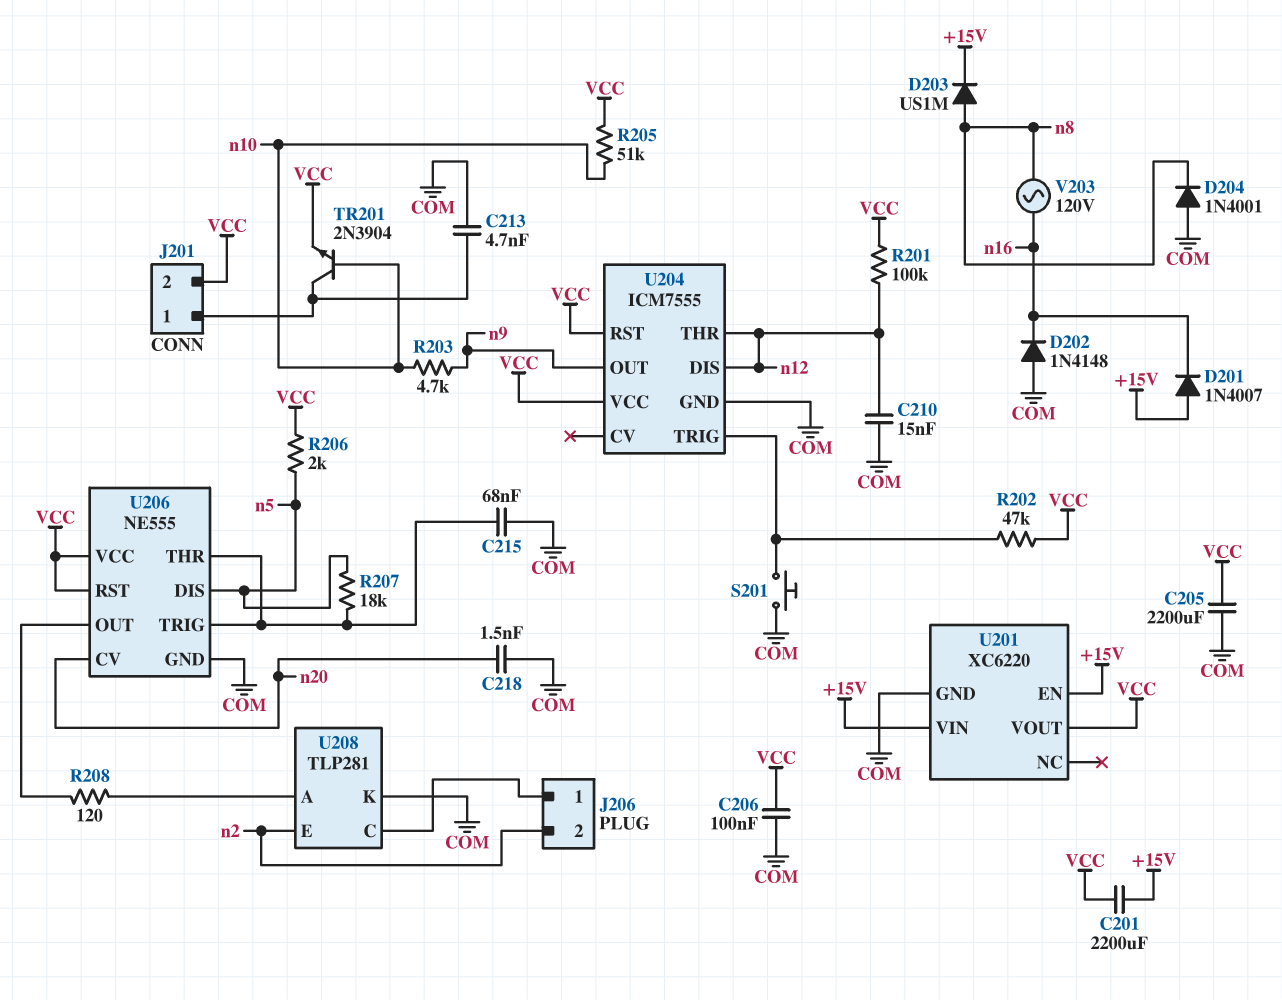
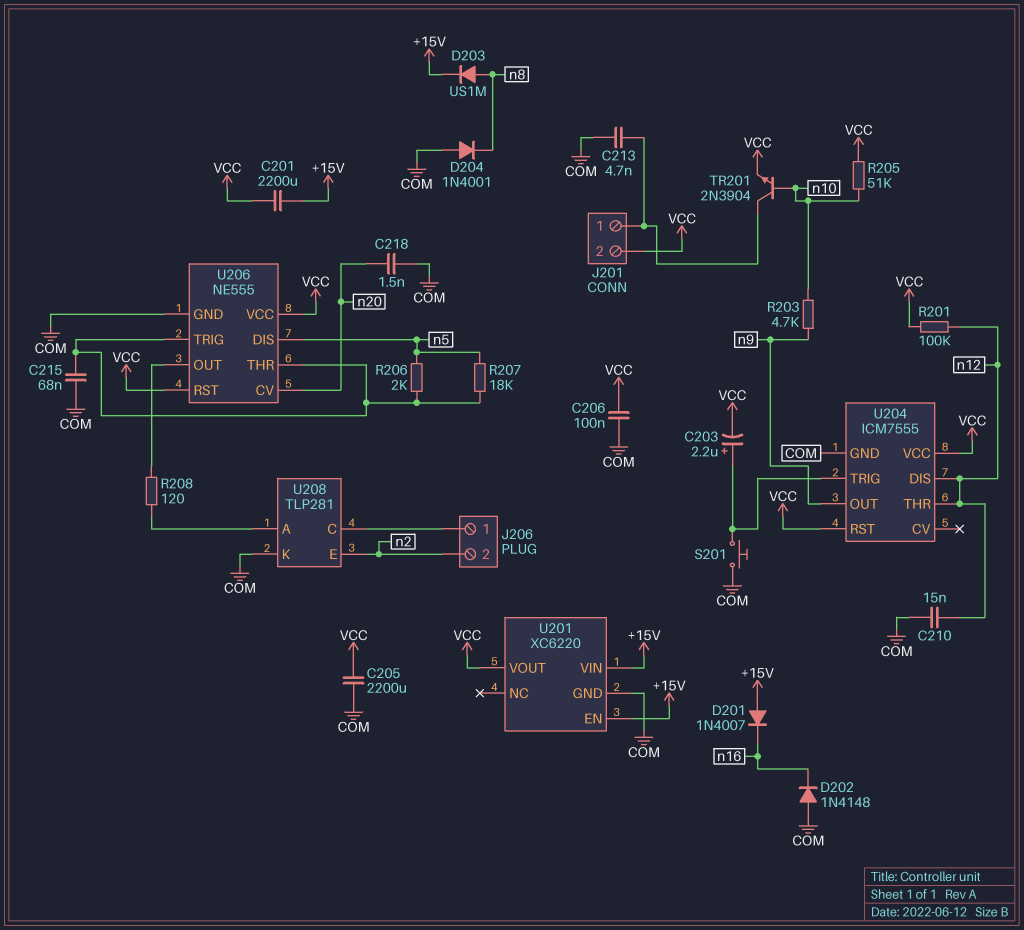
C203: none -> 2.2uF (plus U204/TRIG, minus VCC)
R202: 47k (U204/TRIG, VCC) -> none
R206: 2k (VCC, n5) -> 2k (U206/THR, n5)
V203: AC 120V (n8, n16) -> none

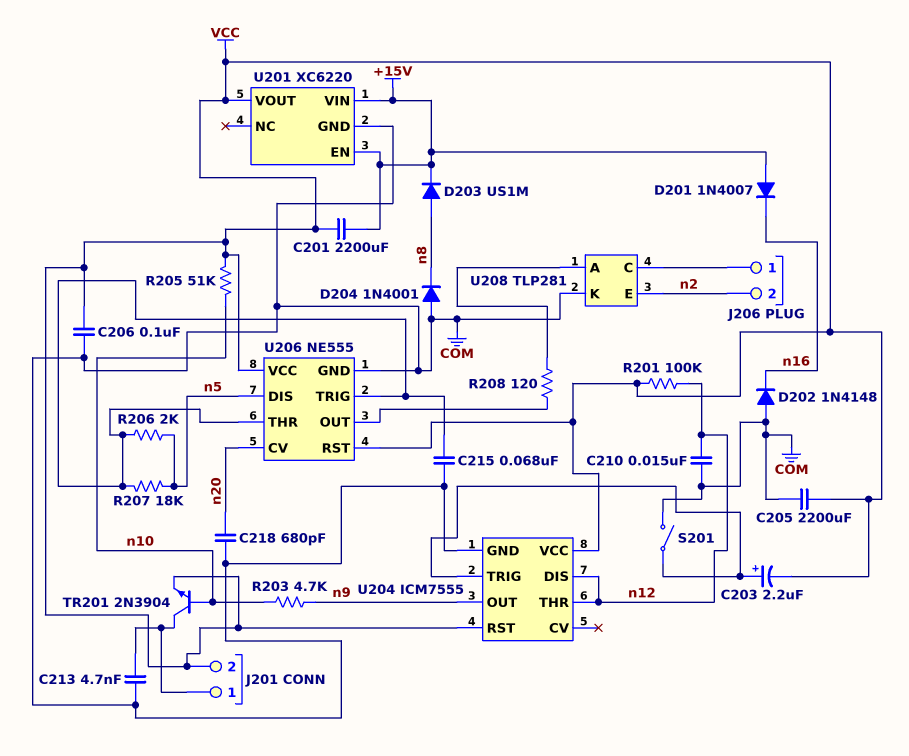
C218: 1.5nF (COM, n20) -> 680pF (COM, n20)
S201: button (COM, U204/TRIG) -> switch (COM, U204/TRIG)

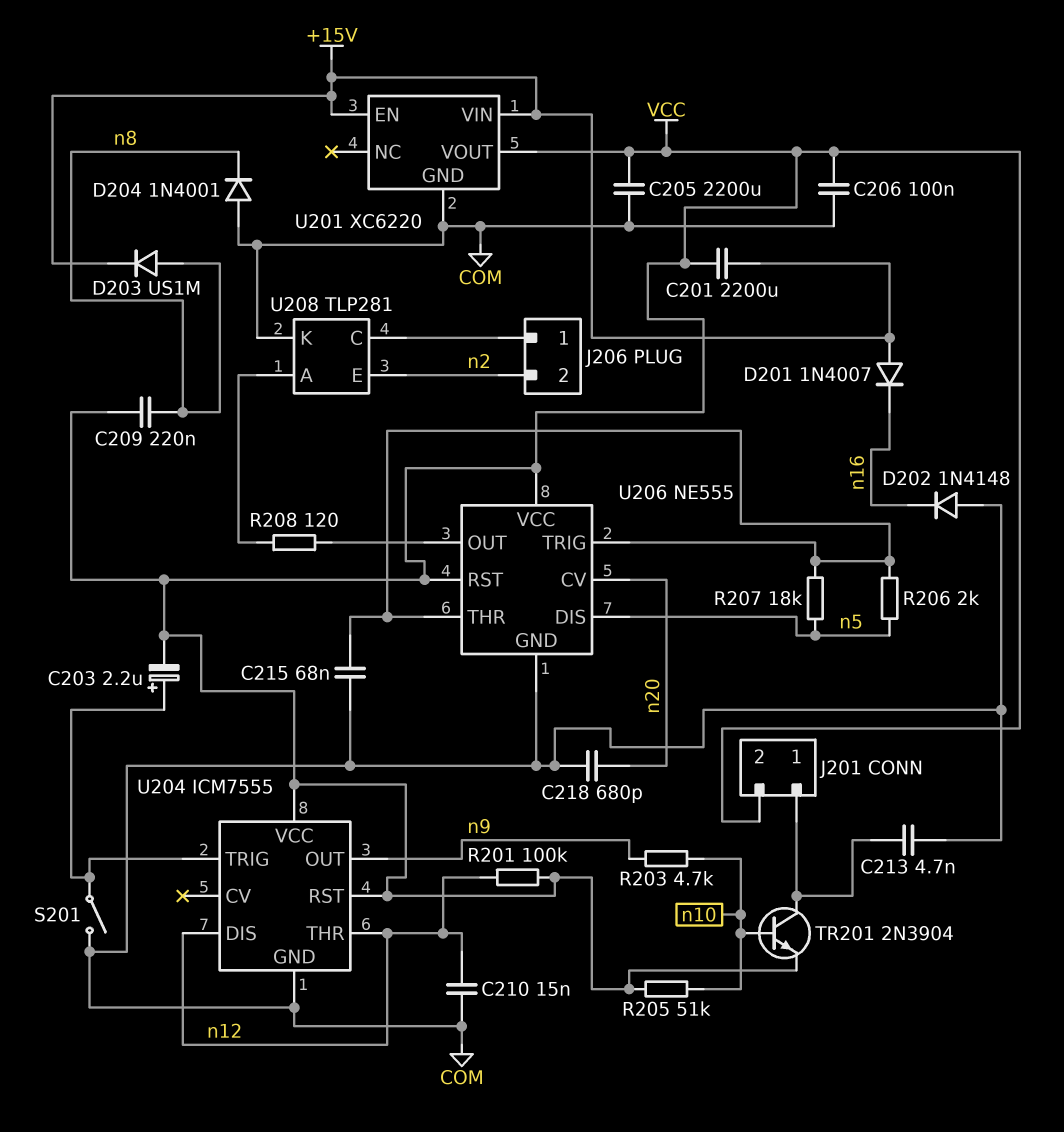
C209: none -> 220nF (VCC, n8)

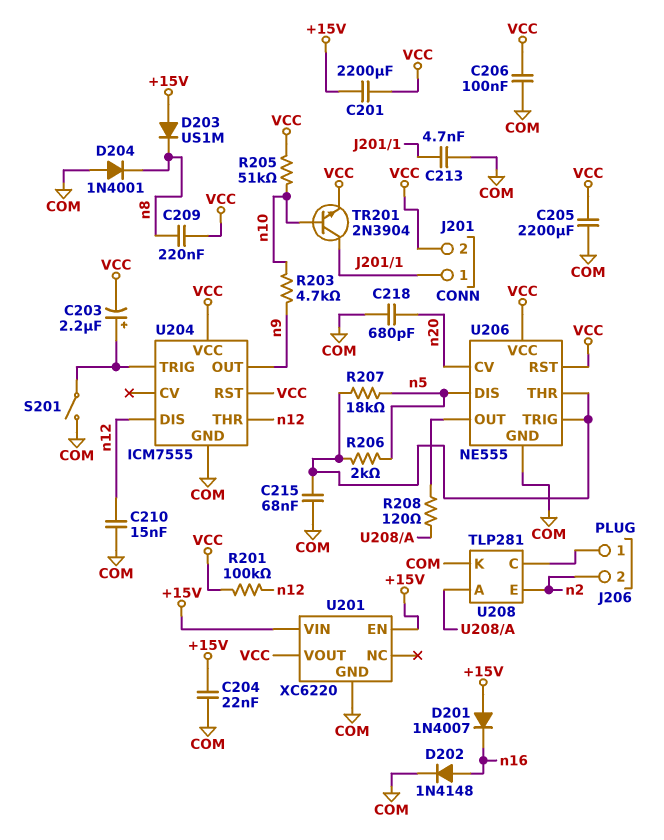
C204: none -> 22nF (+15V, COM)
D202: diode 1N4148 (A COM, K n16) -> diode 1N4148 (A n16, K COM)
D203: diode US1M (A n8, K +15V) -> diode US1M (A +15V, K n8)

